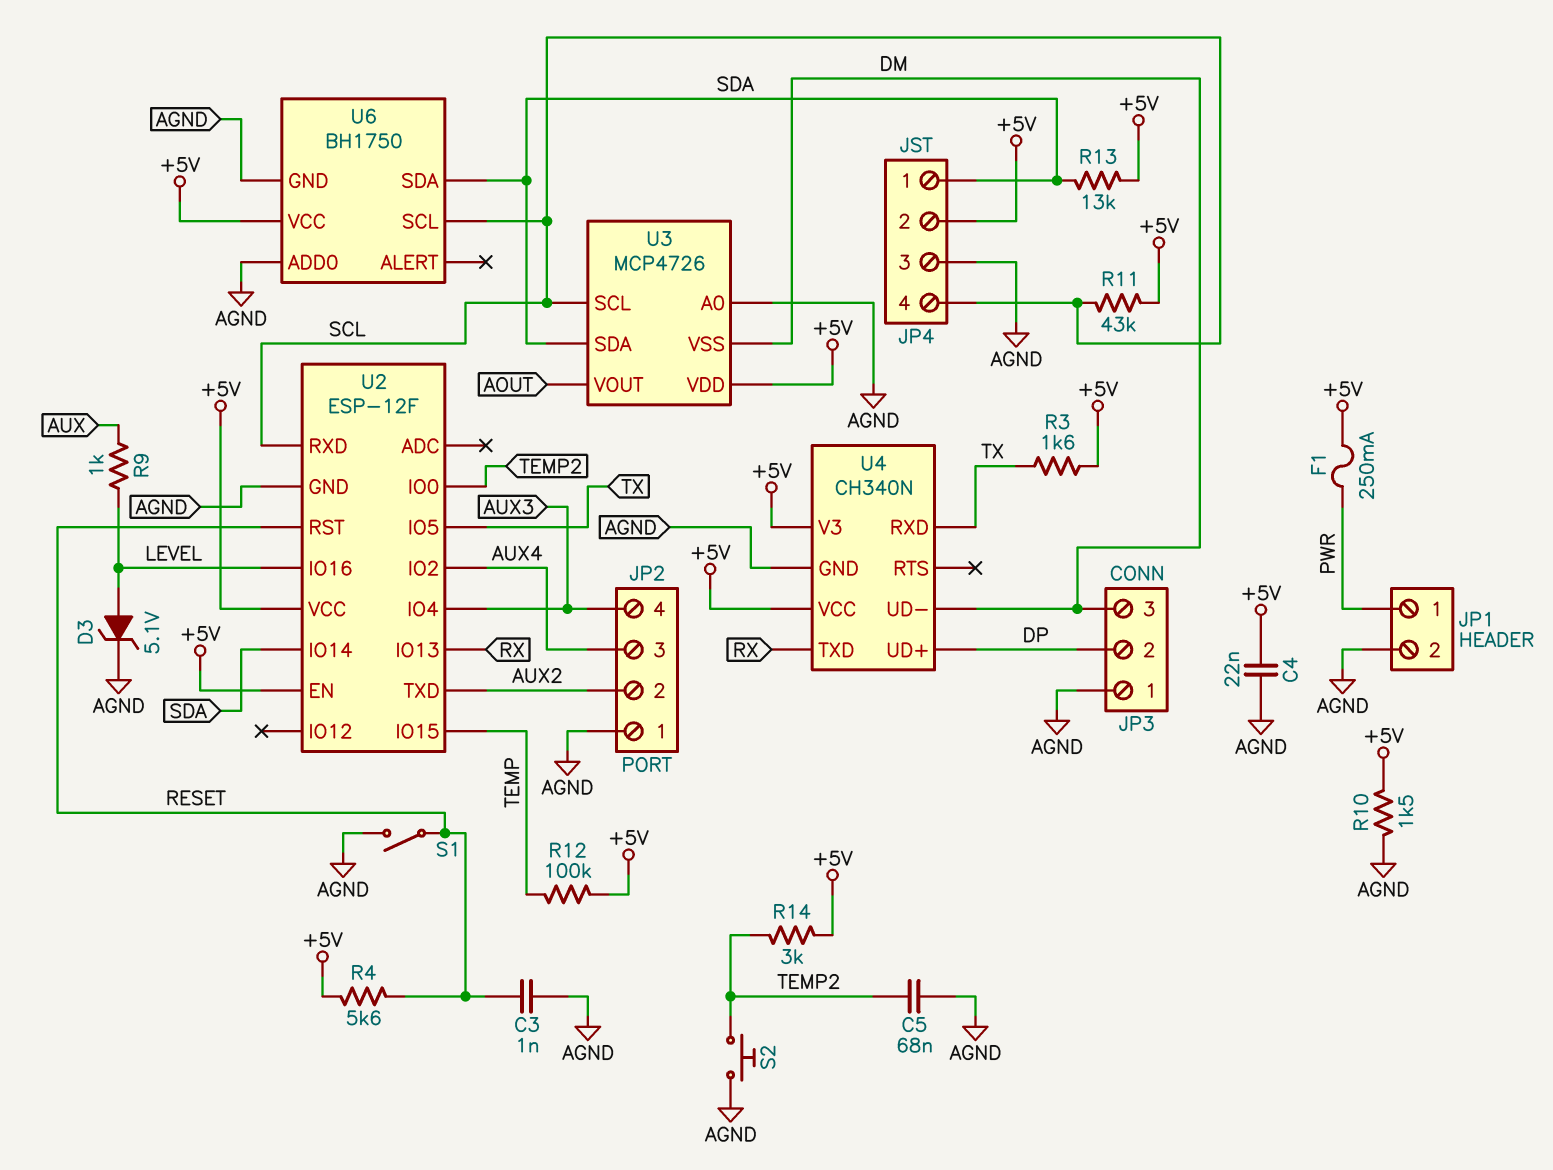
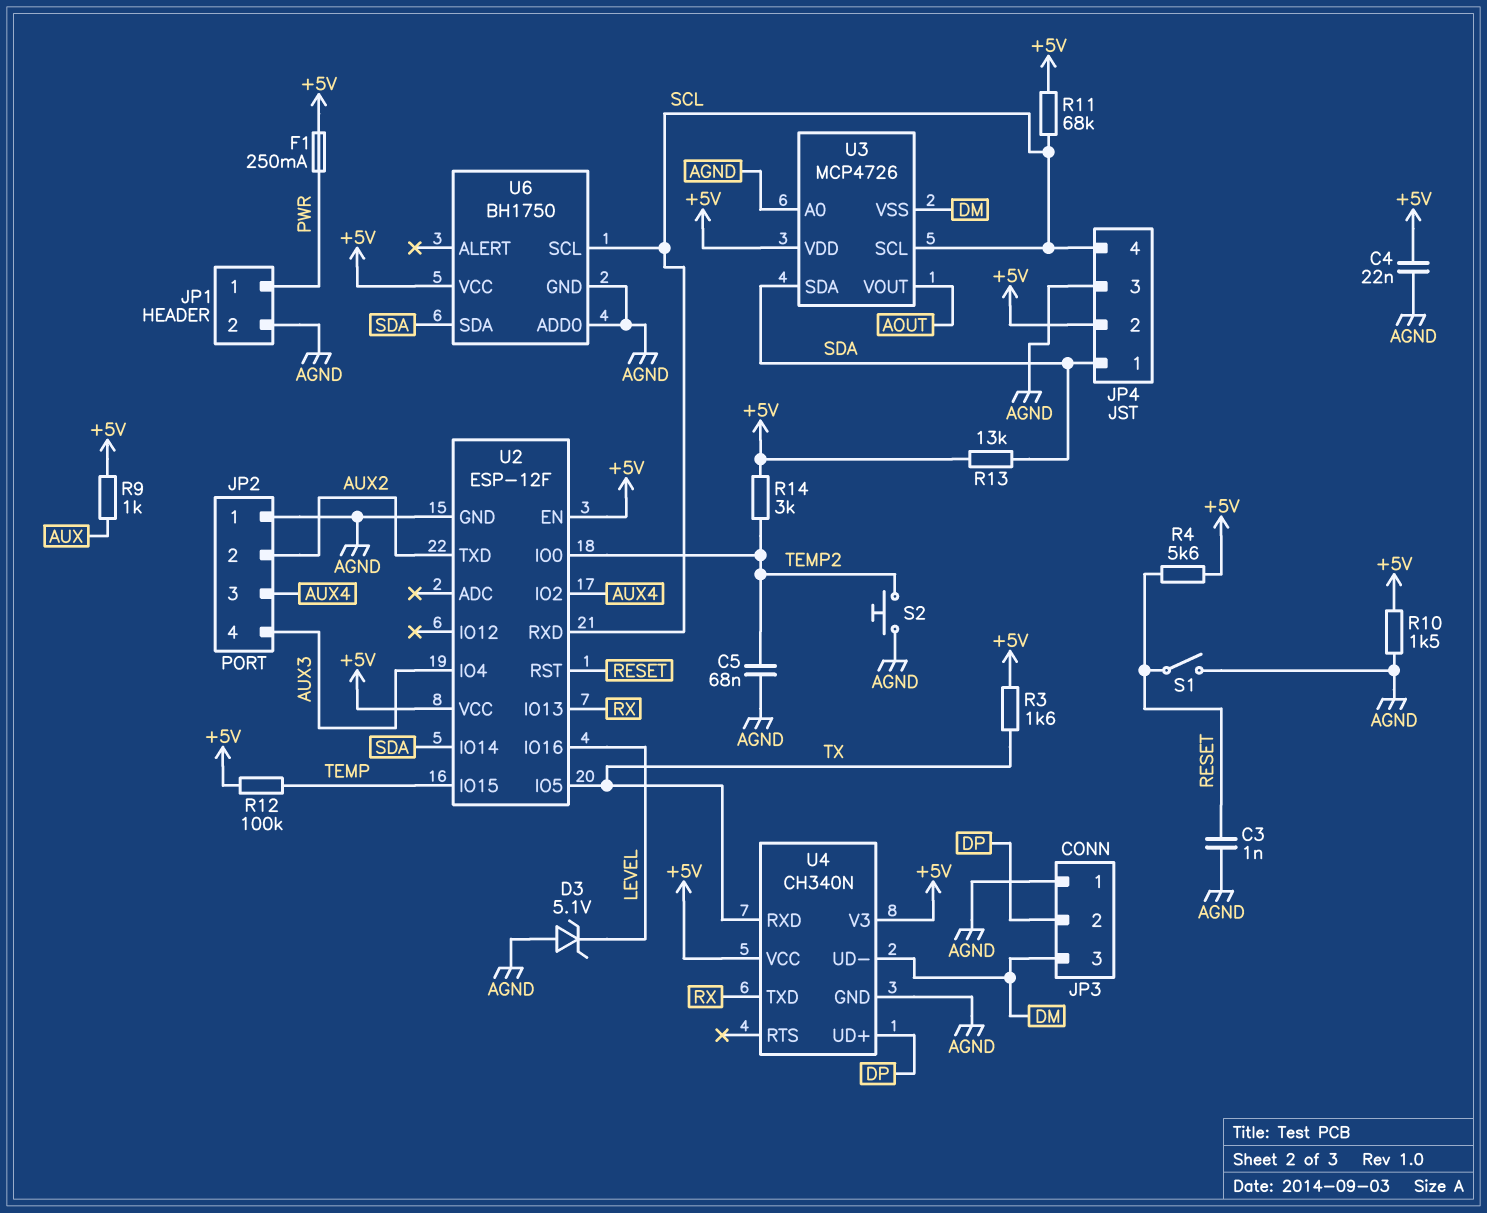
D3: zener 5.1V (A LEVEL, K AGND) -> zener 5.1V (A AGND, K LEVEL)
R9: 1k (AUX, LEVEL) -> 1k (+5V, AUX)
R11: 43k (+5V, SCL) -> 68k (+5V, SCL)

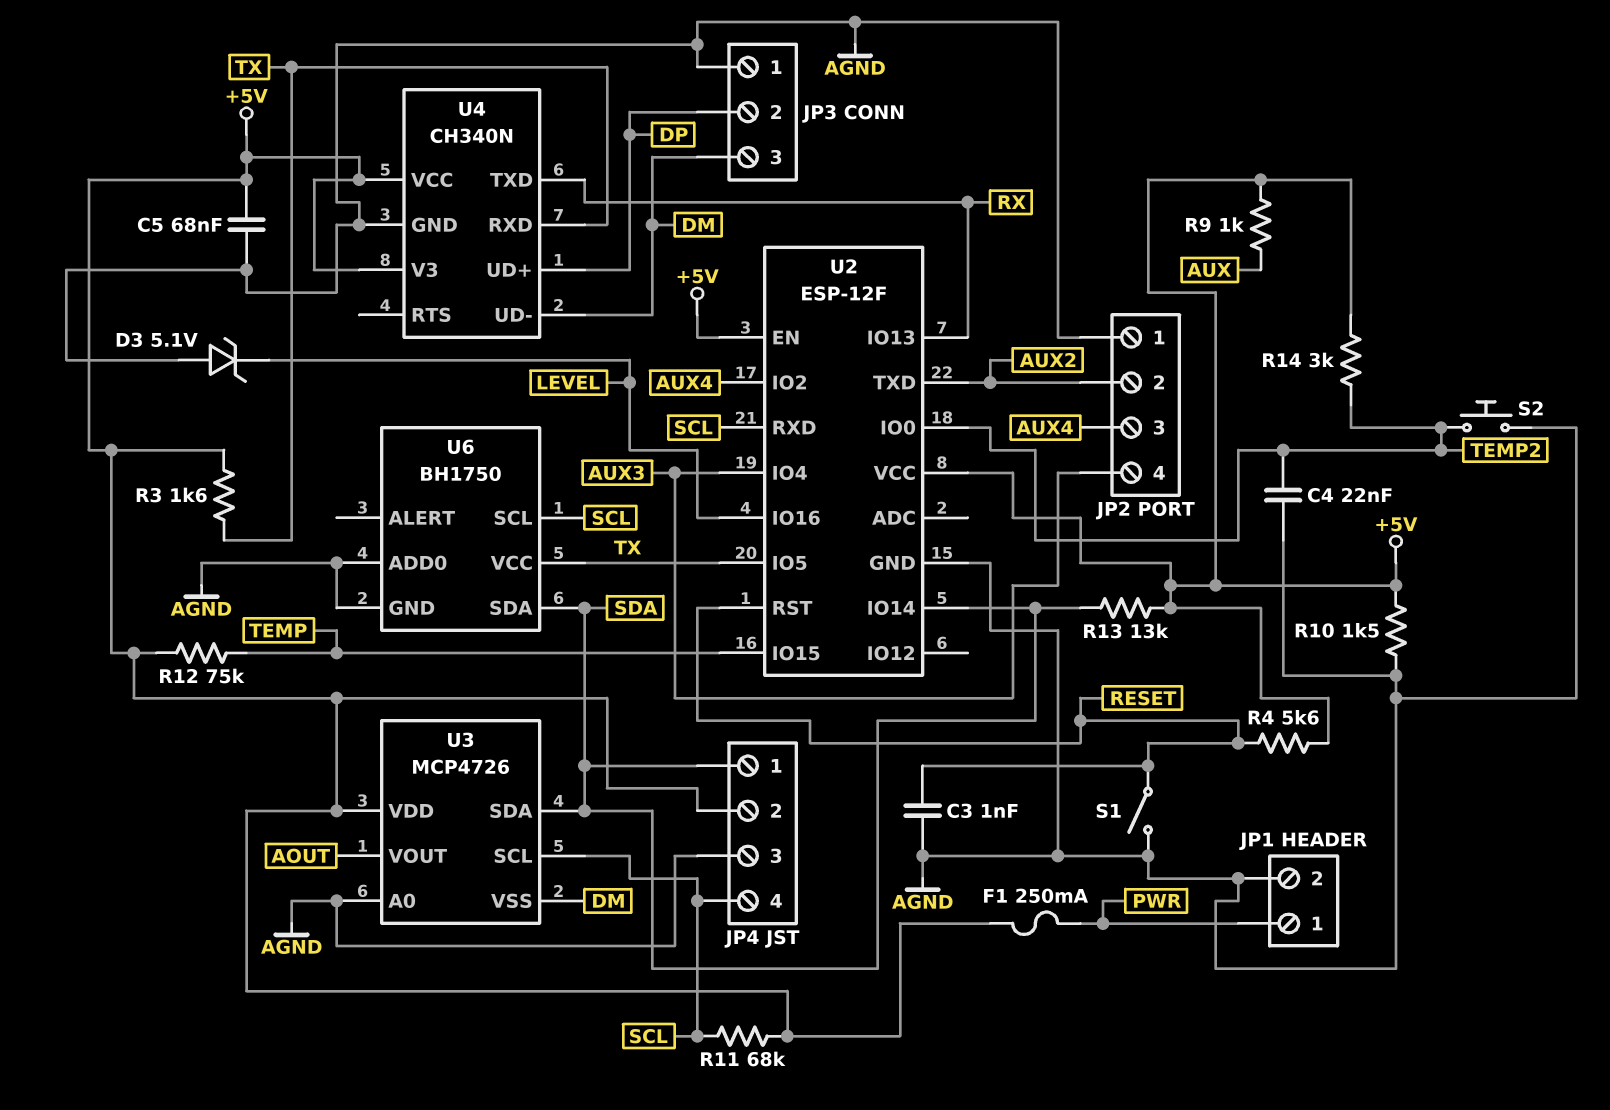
C4: 22nF (+5V, AGND) -> 22nF (AGND, TEMP2)
C5: 68nF (AGND, TEMP2) -> 68nF (+5V, AGND)
R12: 100k (+5V, TEMP) -> 75k (+5V, TEMP)
U6 pin VCC: +5V -> TX

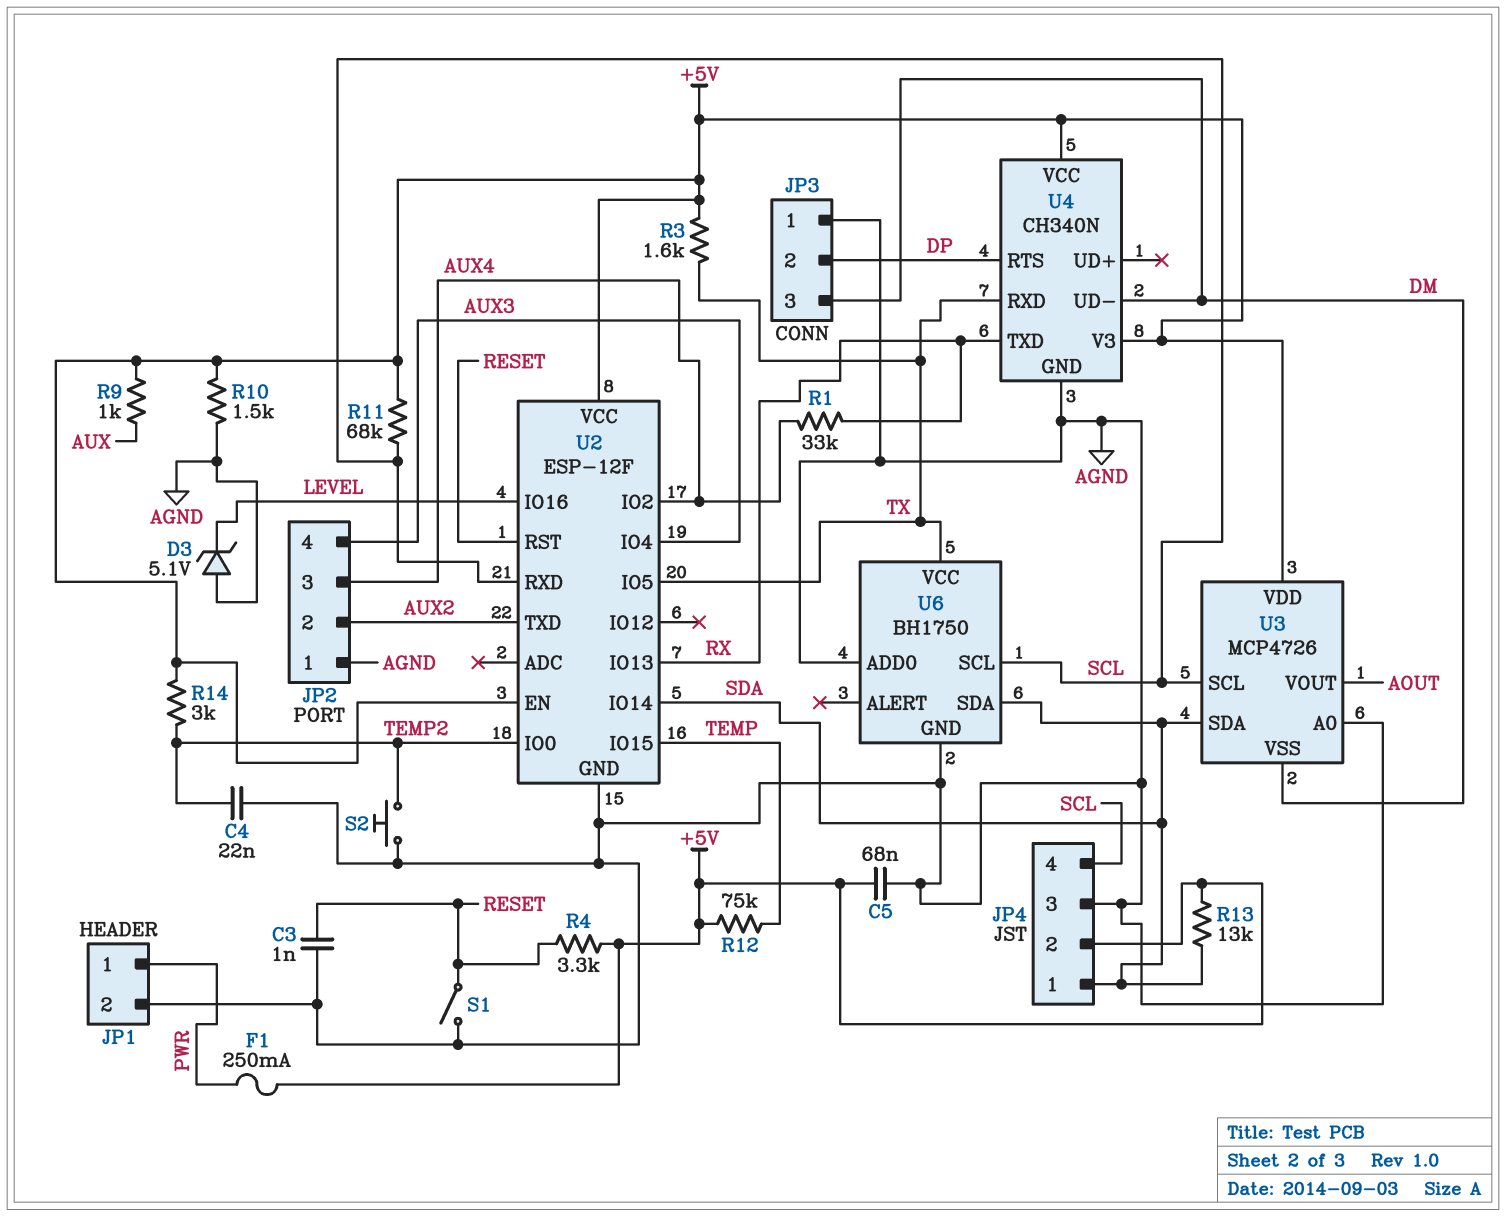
R1: none -> 33k (AUX4, RX)
R4: 5.6k (+5V, RESET) -> 3.3k (+5V, RESET)
U4 pin RTS: none -> DP
U4 pin UD+: DP -> none

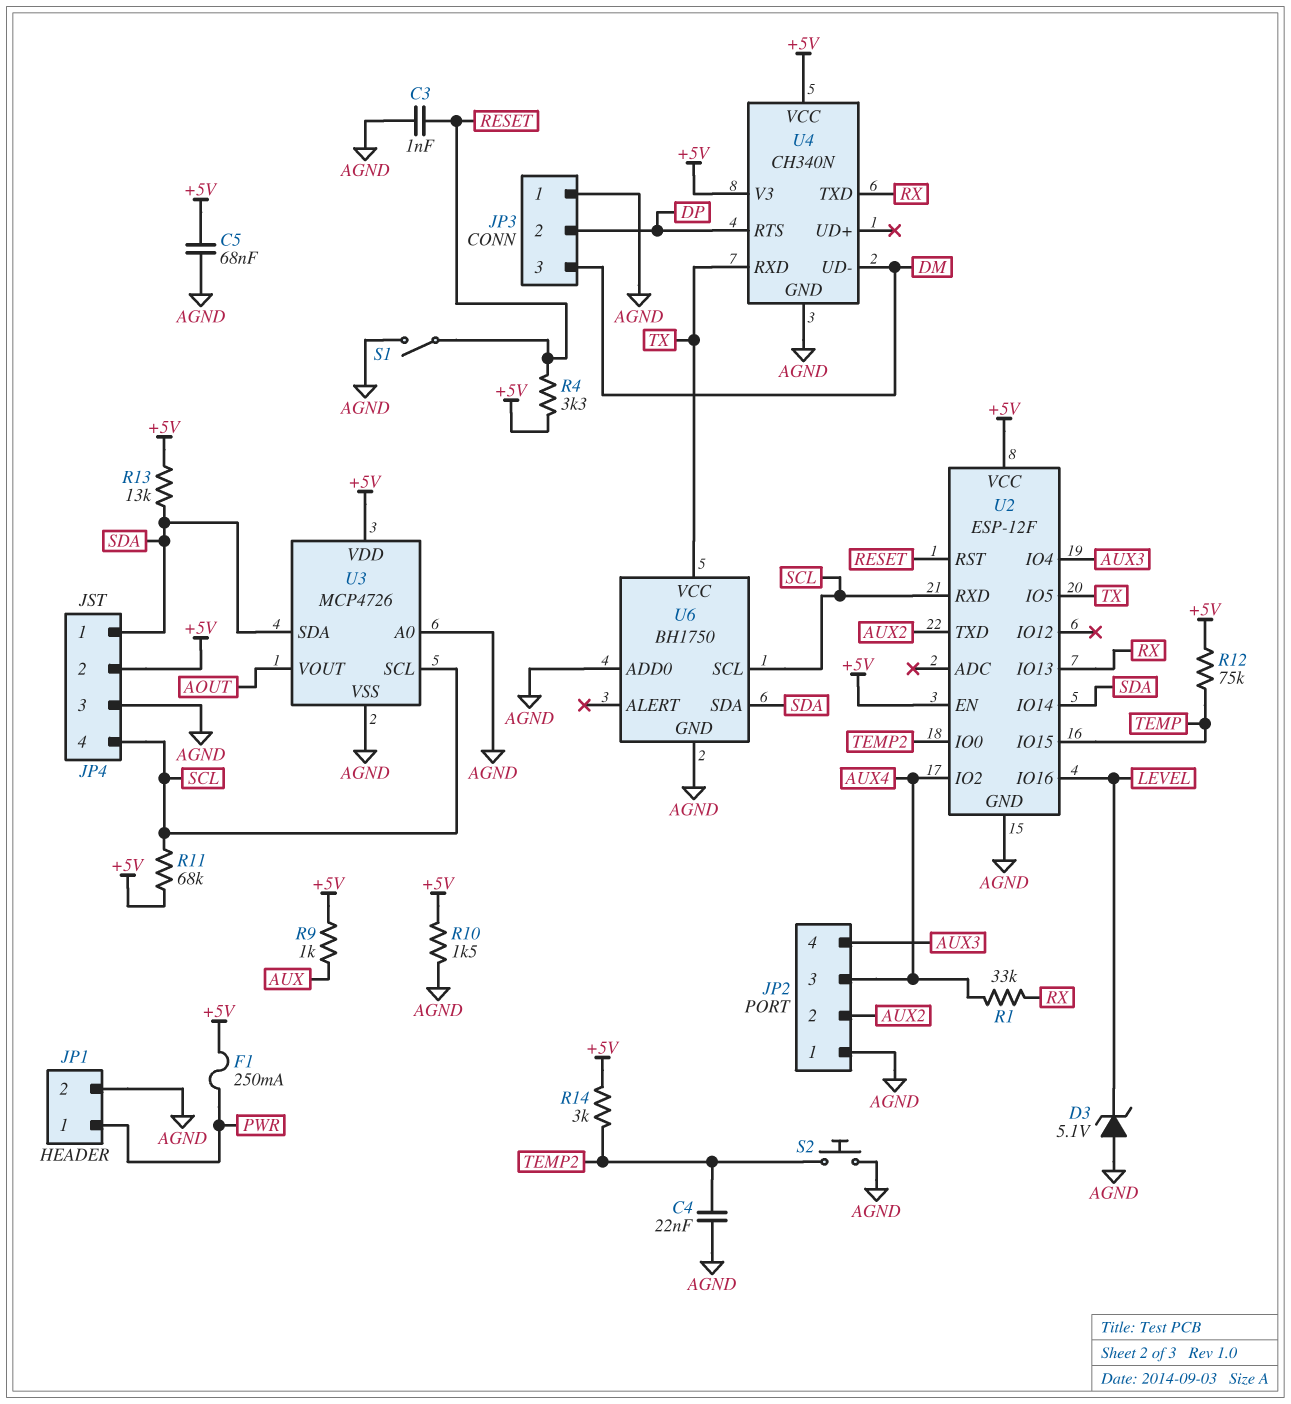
R3: 1.6k (+5V, TX) -> none
U3 pin VSS: DM -> AGND

